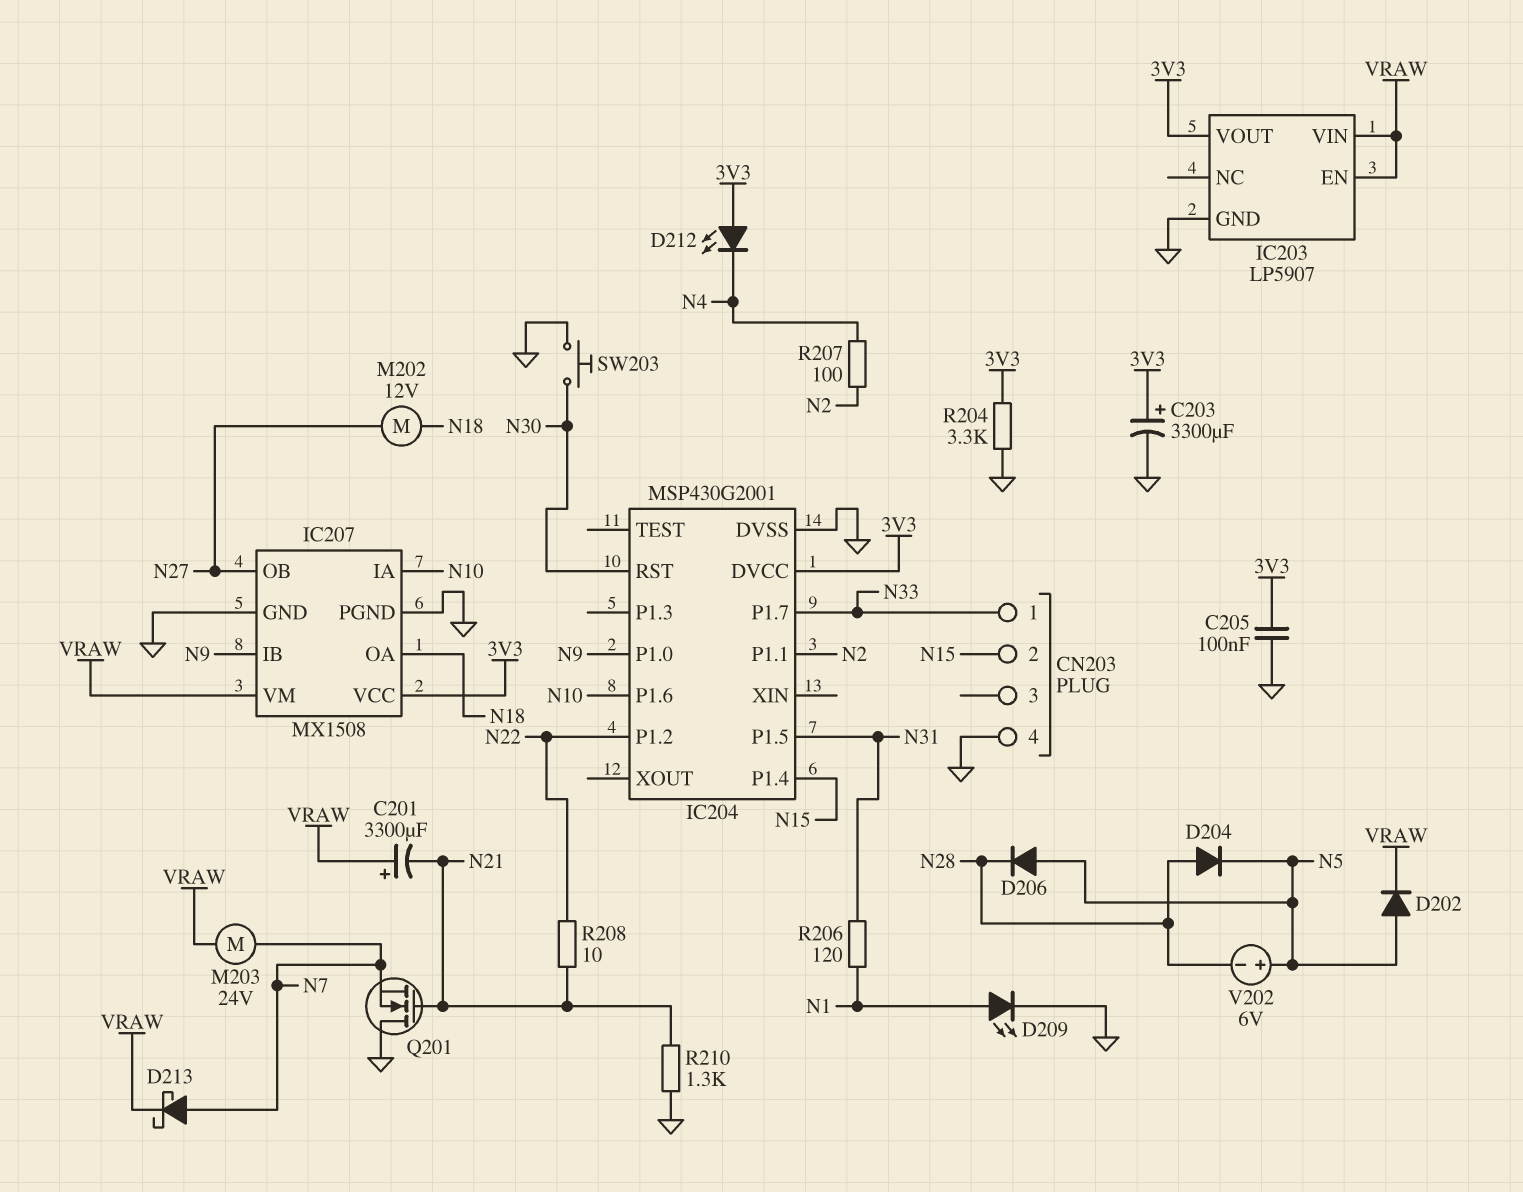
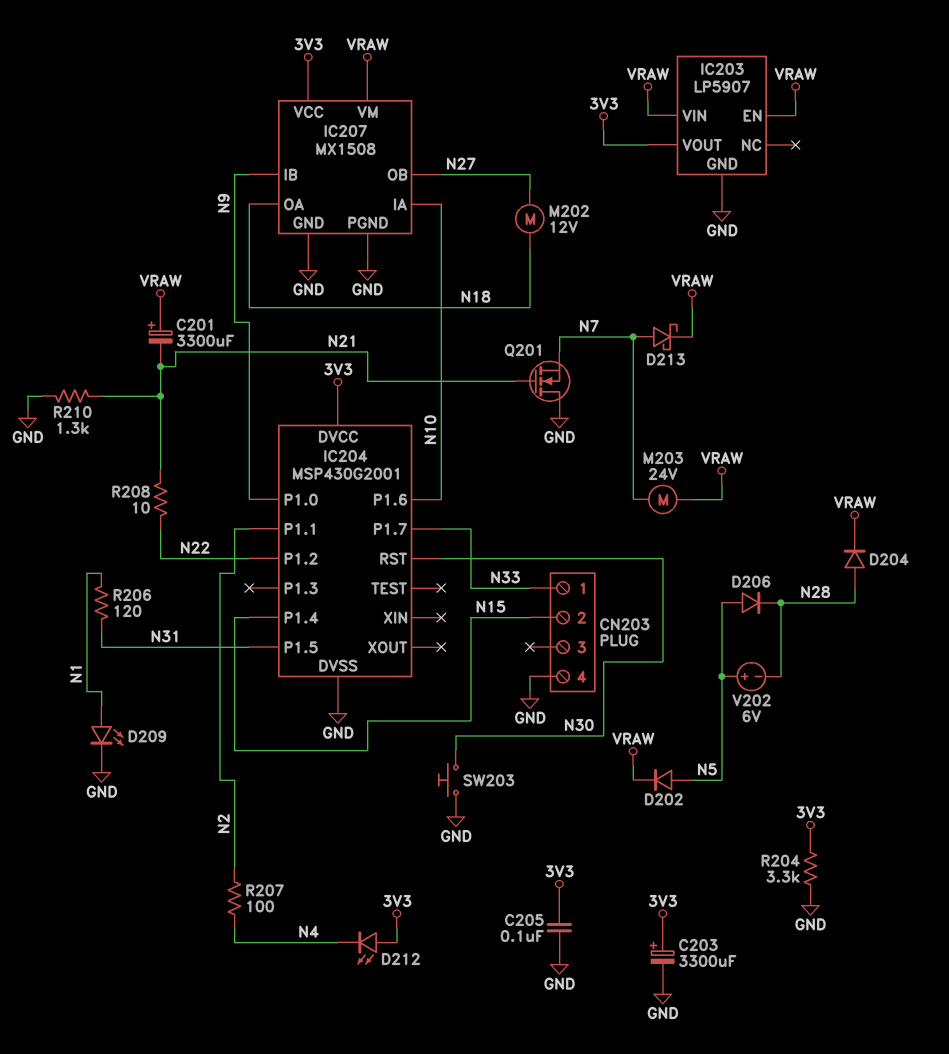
D204: diode (A N28, K N5) -> diode (A N28, K VRAW)

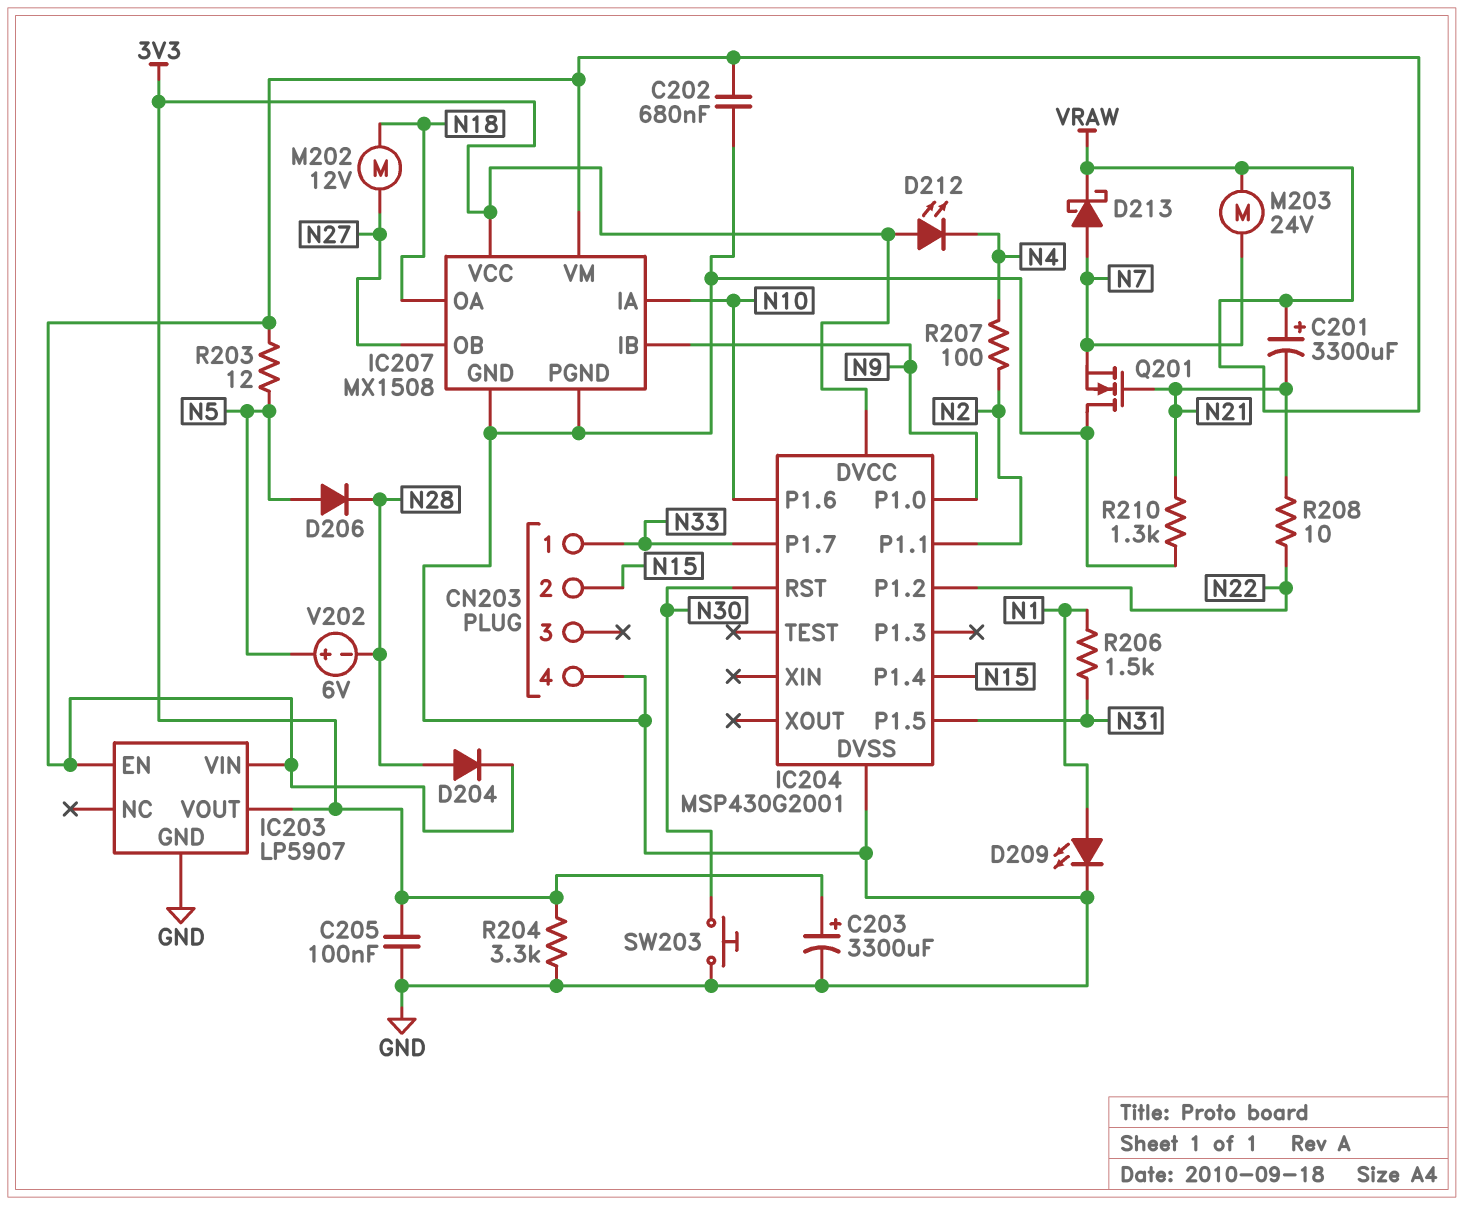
C202: none -> 680nF (GND, VRAW)
D202: diode (A N5, K VRAW) -> none
R203: none -> 12 (N5, VRAW)
R206: 120 (N1, N31) -> 1.5k (N1, N31)

